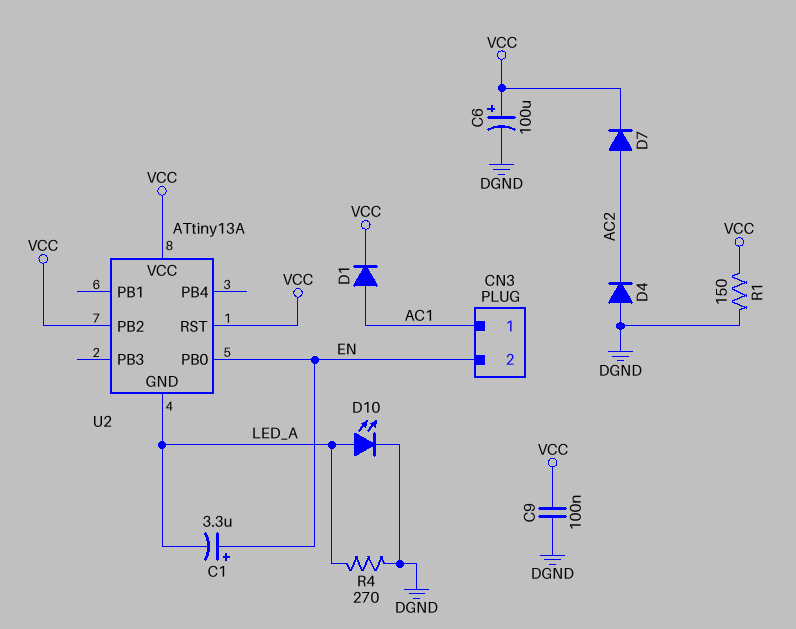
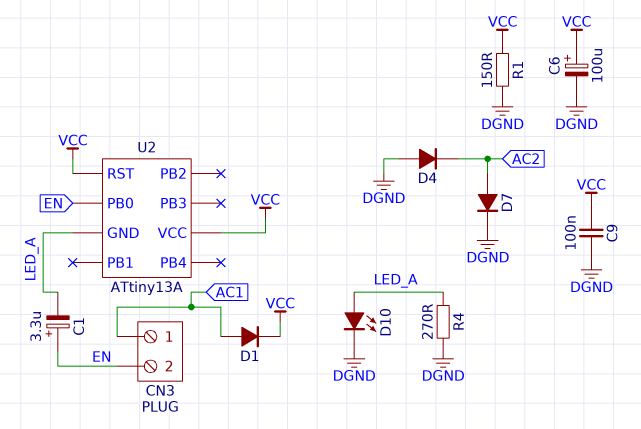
D7: diode (A AC2, K VCC) -> diode (A AC2, K DGND)
U2 pin PB2: VCC -> none

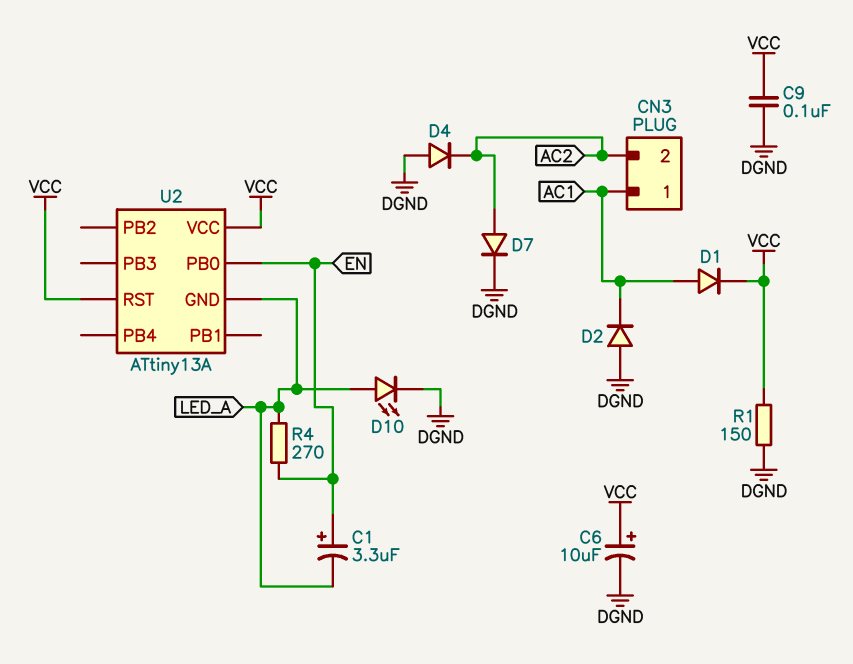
C6: 100uF (plus VCC, minus DGND) -> 10uF (plus VCC, minus DGND)
CN3 pin 2: EN -> AC2
D2: none -> diode (A DGND, K AC1)
R4: 270 (DGND, LED_A) -> 270 (EN, LED_A)

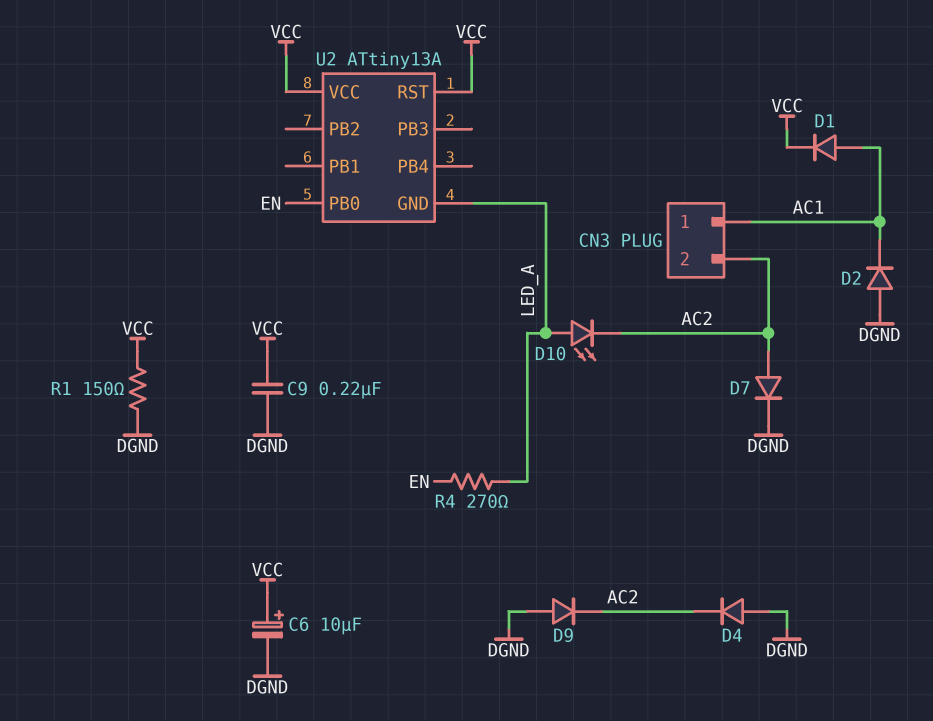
C1: 3.3uF (plus EN, minus LED_A) -> none
C9: 100nF (DGND, VCC) -> 220nF (DGND, VCC)
D9: none -> diode (A DGND, K AC2)
D10: LED (A LED_A, K DGND) -> LED (A LED_A, K AC2)

